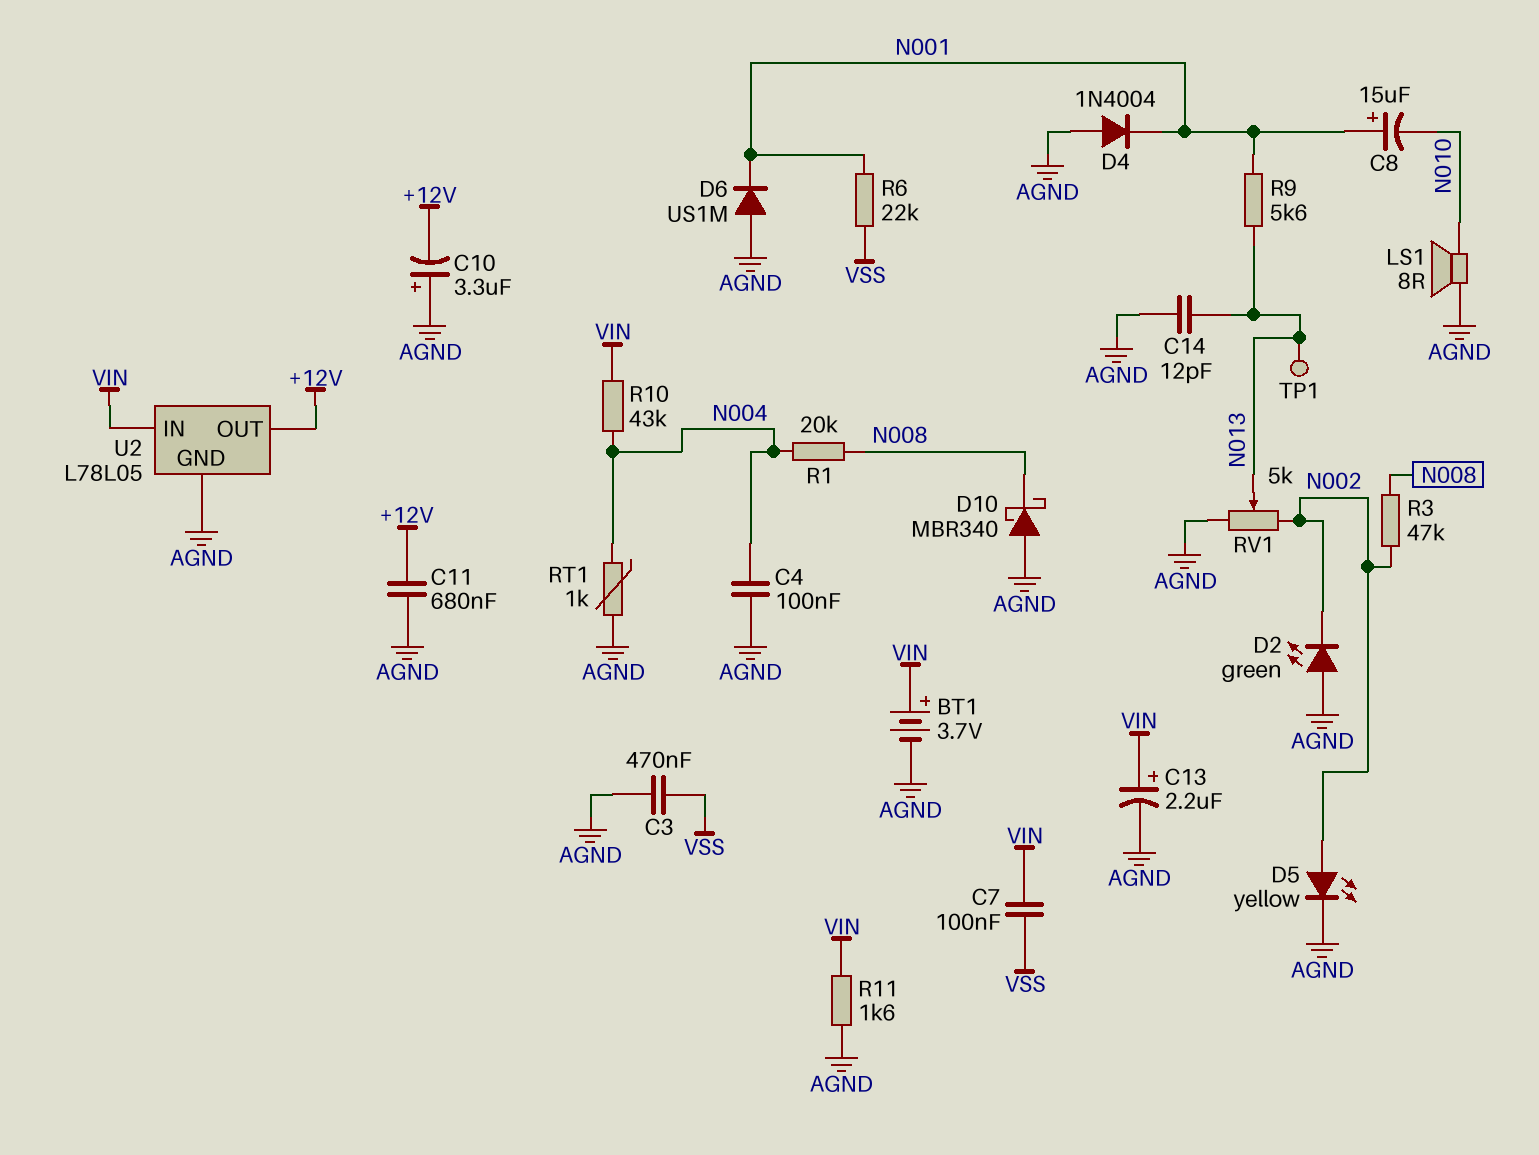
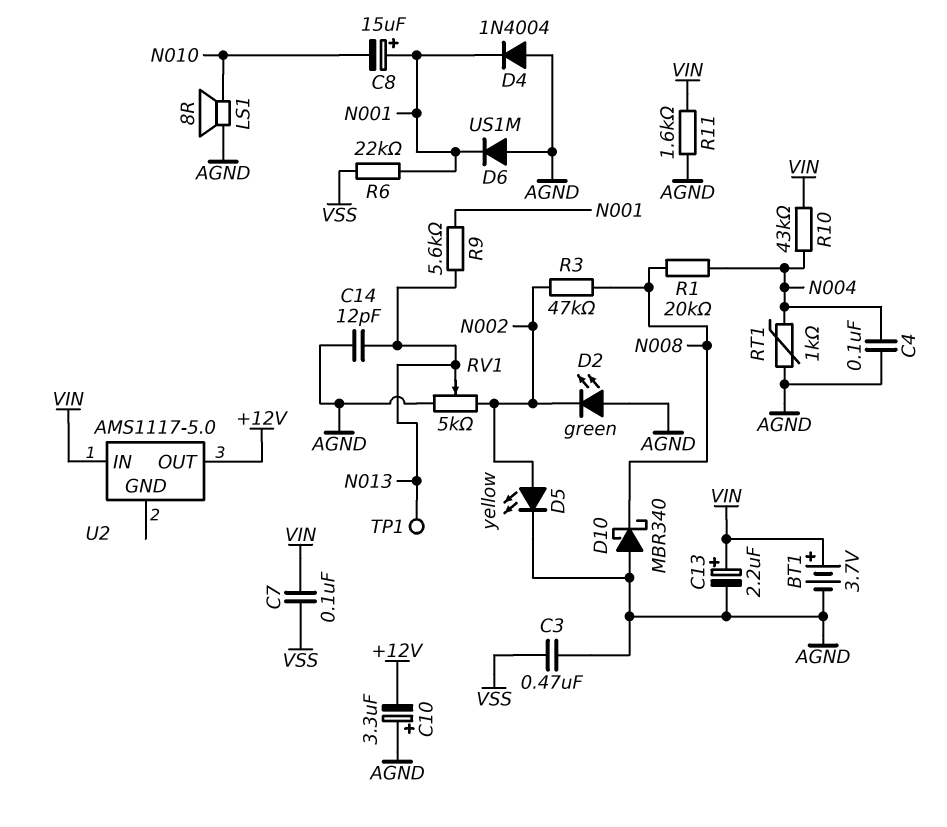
C11: 680nF (+12V, AGND) -> none
U2: L78L05 -> AMS1117-5.0
U2 pin GND: AGND -> none

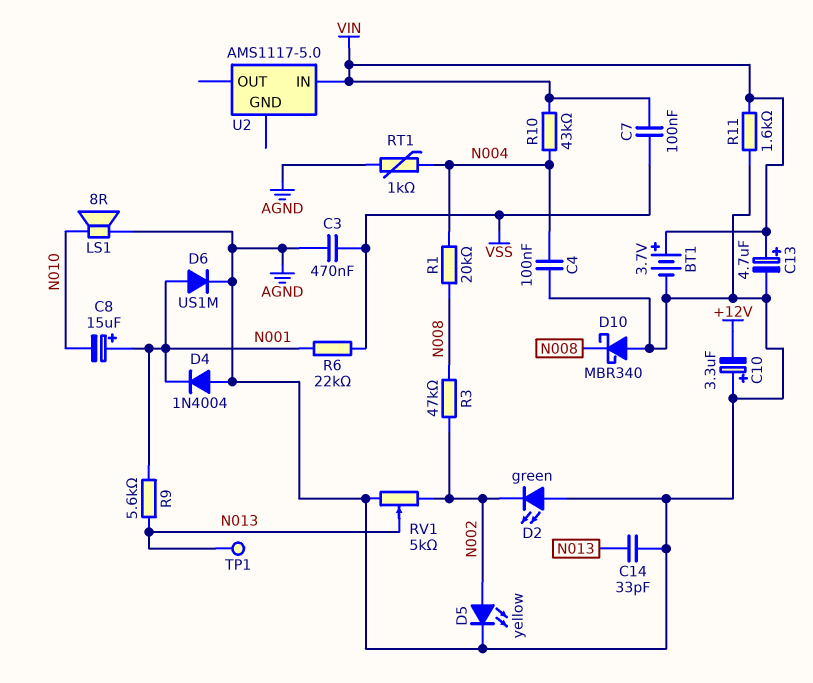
C13: 2.2uF (plus VIN, minus AGND) -> 4.7uF (plus VIN, minus AGND)
C14: 12pF (AGND, N013) -> 33pF (AGND, N013)
D6: diode US1M (A AGND, K N001) -> diode US1M (A N001, K AGND)
U2 pin OUT: +12V -> none

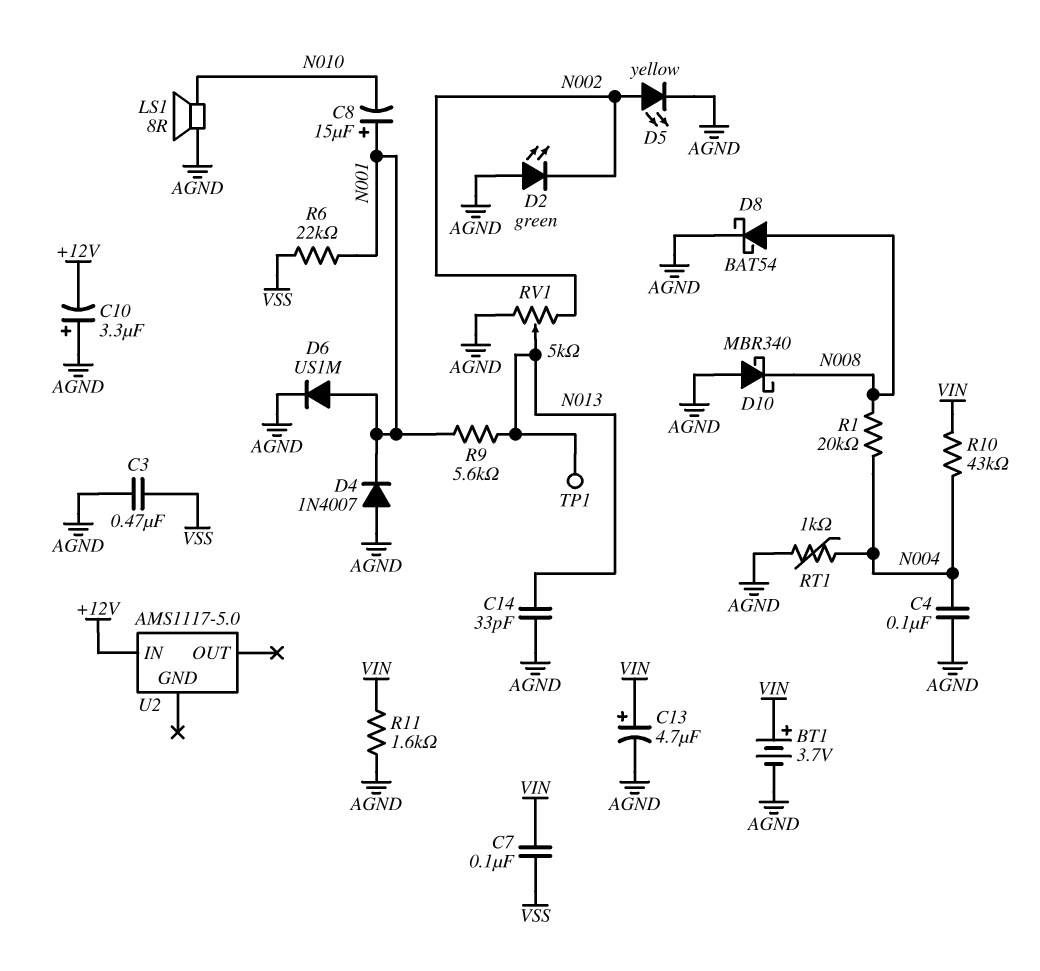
D4: diode 1N4004 (A AGND, K N001) -> diode 1N4007 (A AGND, K N001)
D8: none -> schottky BAT54 (A N008, K AGND)
R3: 47k (N002, N008) -> none
U2 pin IN: VIN -> +12V

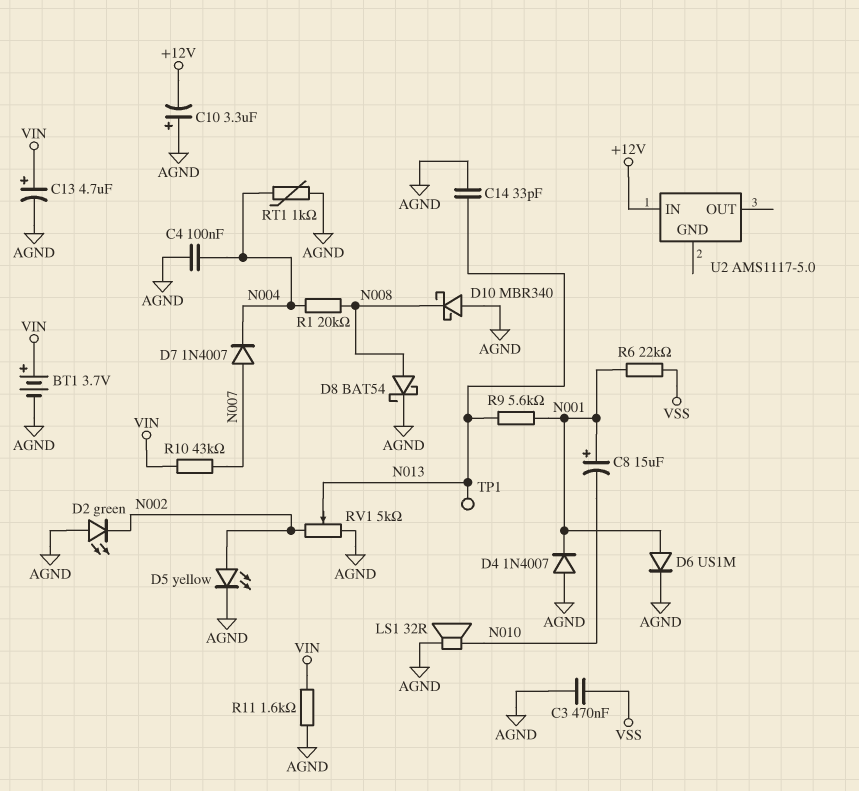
C7: 100nF (VIN, VSS) -> none
D7: none -> diode 1N4007 (A N007, K N004)
LS1: speaker 8R (AGND, N010) -> speaker 32R (AGND, N010)
R10: 43k (N004, VIN) -> 43k (N007, VIN)

